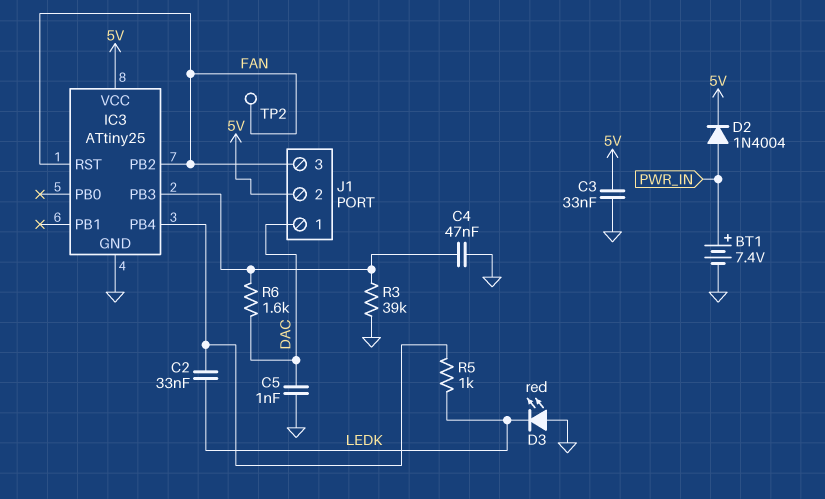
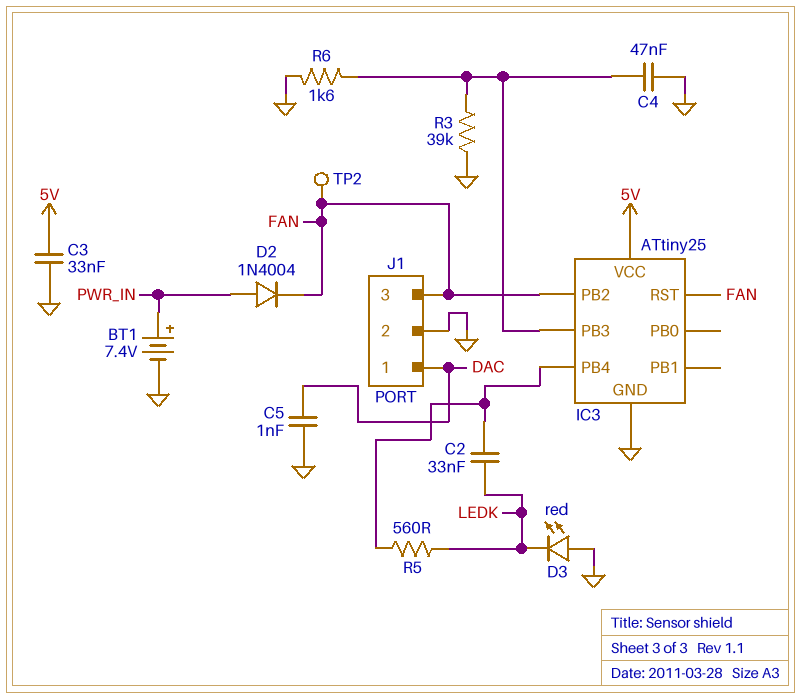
D2: diode 1N4004 (A PWR_IN, K 5V) -> diode 1N4004 (A PWR_IN, K FAN)
J1 pin 2: 5V -> GND
R5: 1k (IC3/PB4, LEDK) -> 560 (IC3/PB4, LEDK)
R6: 1.6k (DAC, IC3/PB3) -> 1.6k (GND, IC3/PB3)

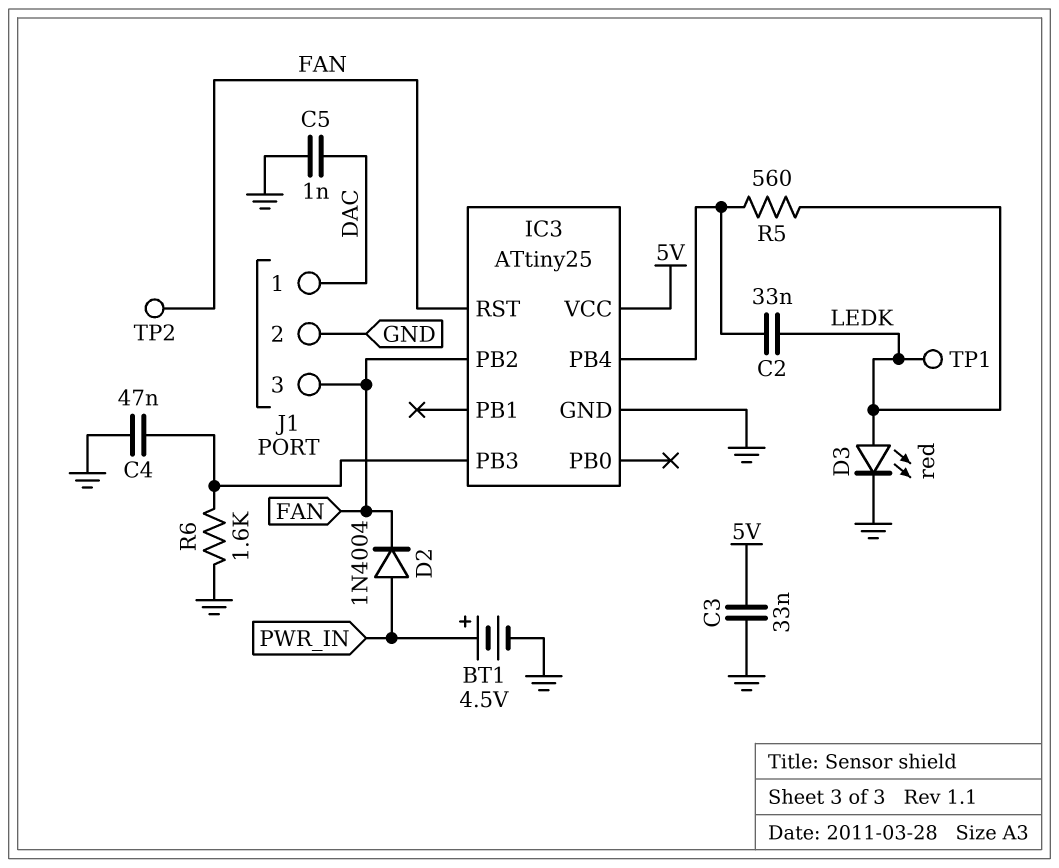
BT1: 7.4V (plus PWR_IN, minus GND) -> 4.5V (plus PWR_IN, minus GND)
D3: LED red (A GND, K LEDK) -> LED red (A LEDK, K GND)
R3: 39k (GND, IC3/PB3) -> none
TP1: none -> test point (LEDK)

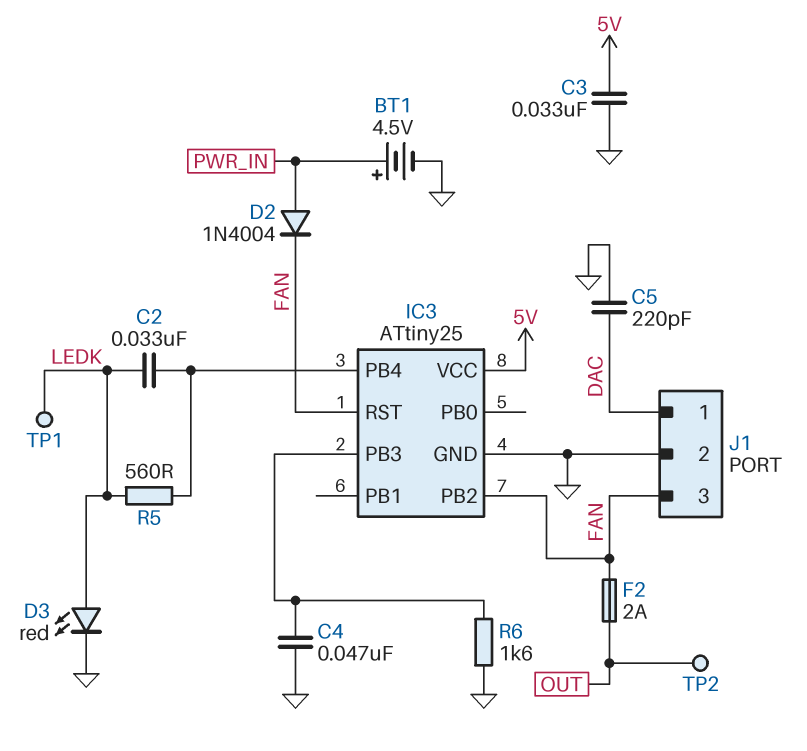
C5: 1nF (DAC, GND) -> 220pF (DAC, GND)
F2: none -> 2A (FAN, OUT)
TP2: test point (FAN) -> test point (OUT)

